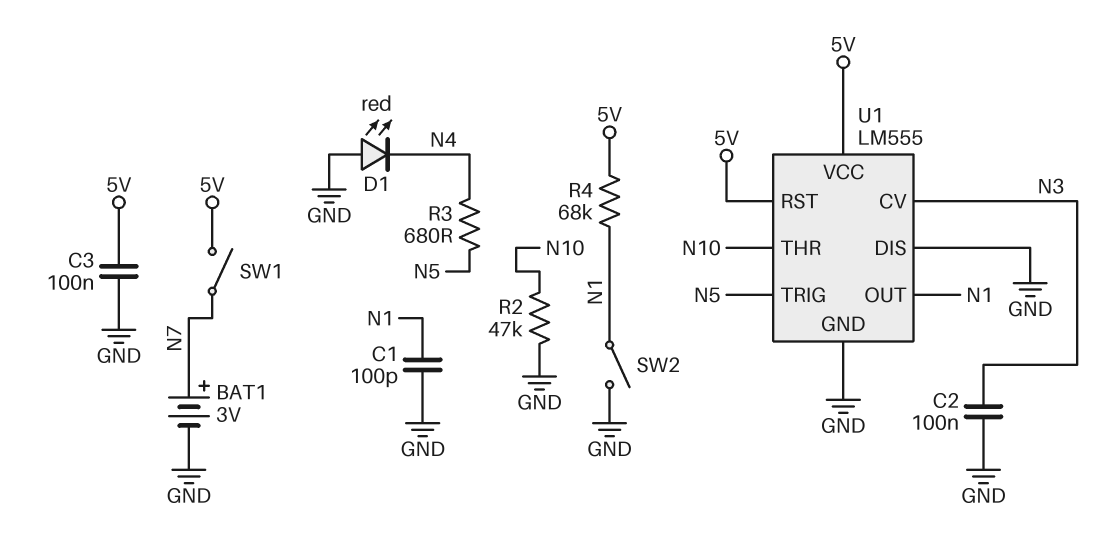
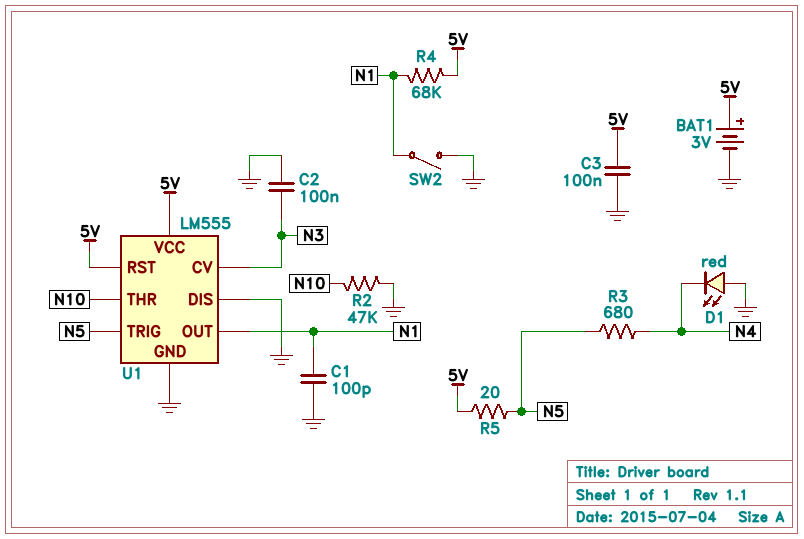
BAT1: 3V (plus N7, minus GND) -> 3V (plus 5V, minus GND)
R5: none -> 20 (5V, N5)
SW1: switch (5V, N7) -> none

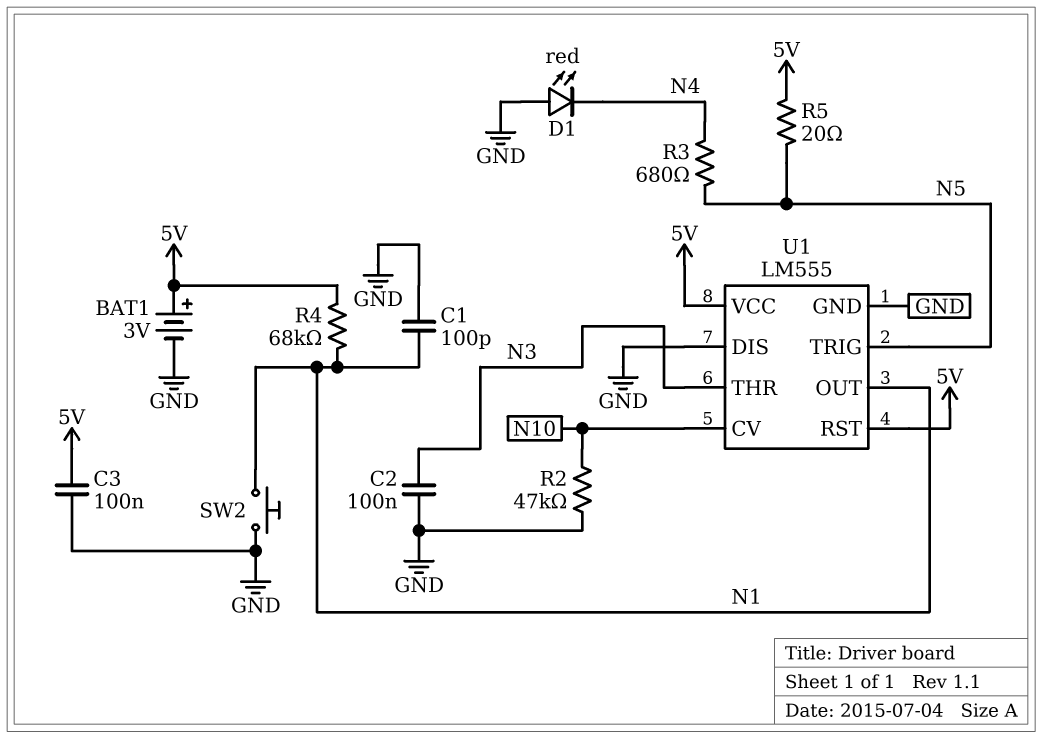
SW2: switch (GND, N1) -> button (GND, N1)
U1 pin CV: N3 -> N10
U1 pin THR: N10 -> N3

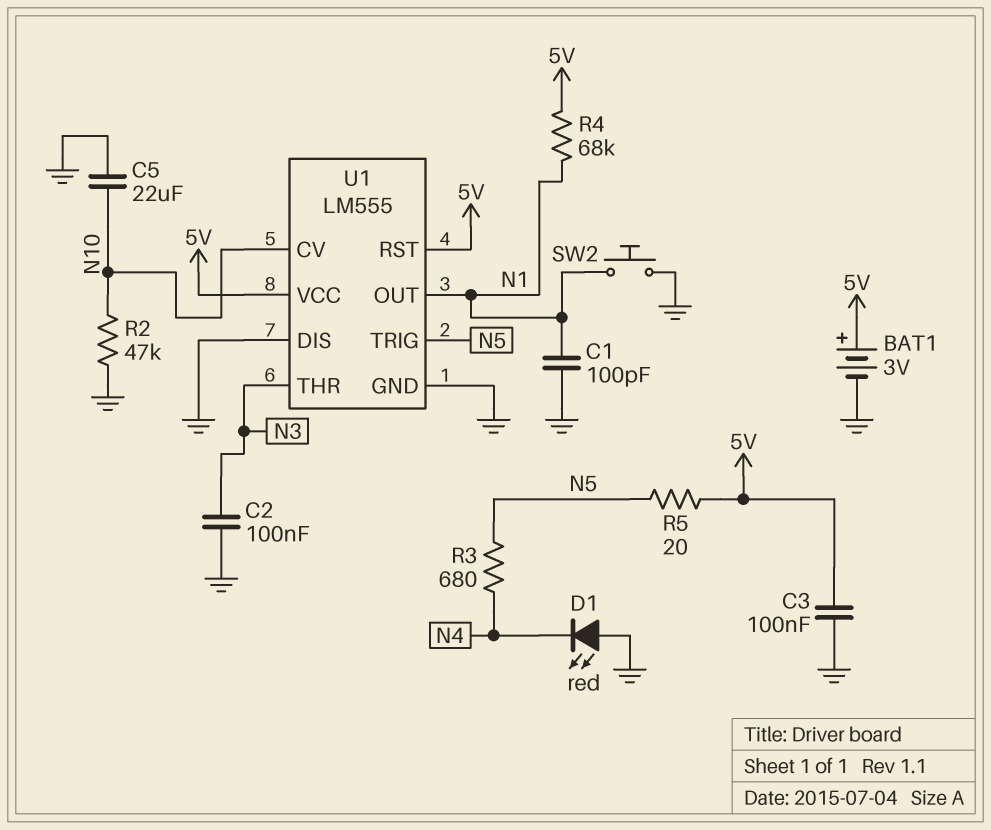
C5: none -> 22uF (GND, N10)

